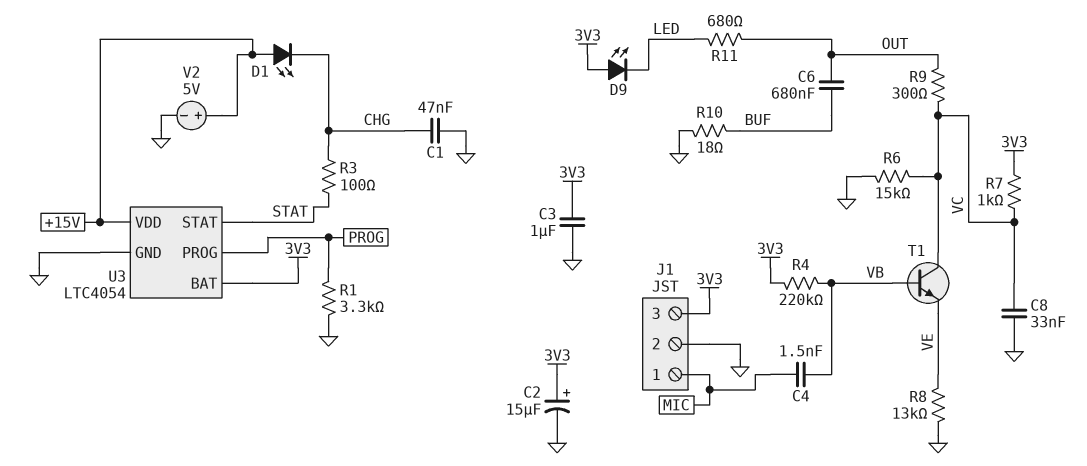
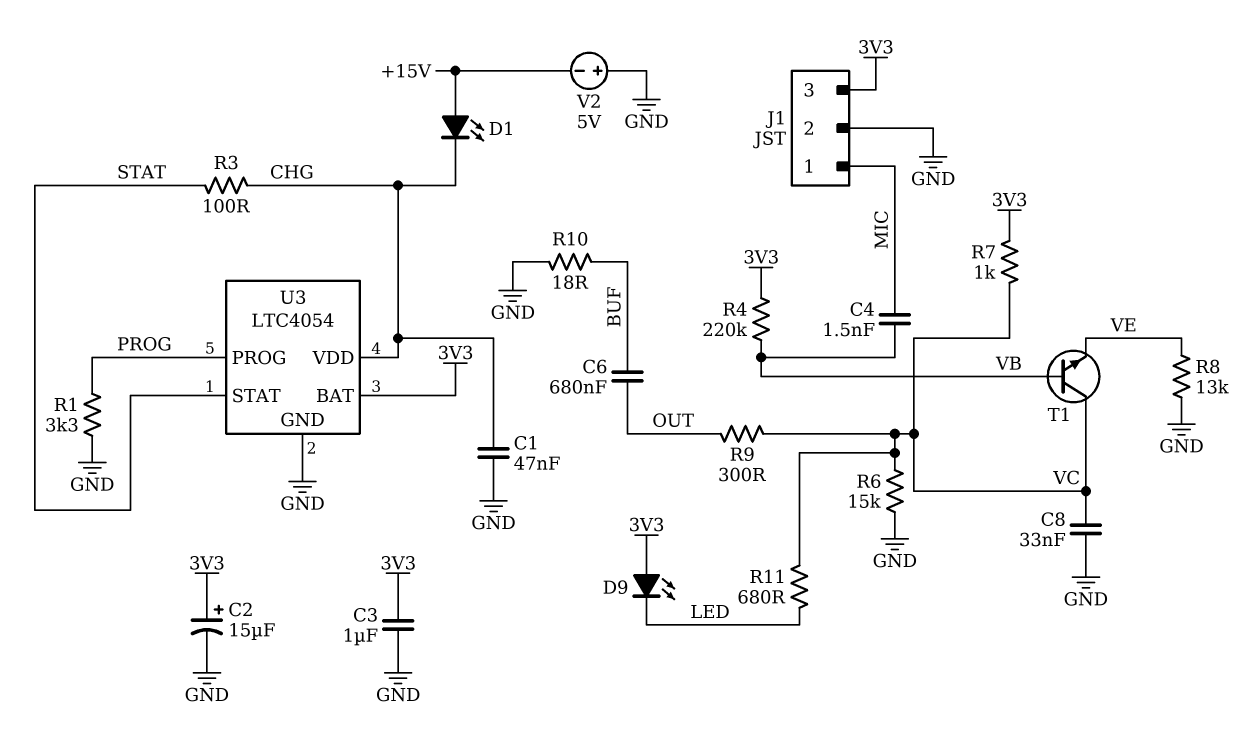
R11: 680 (LED, OUT) -> 680 (LED, VC)
U3 pin VDD: +15V -> CHG
V2: 5V (plus +15V, minus GND) -> 5V (plus GND, minus +15V)

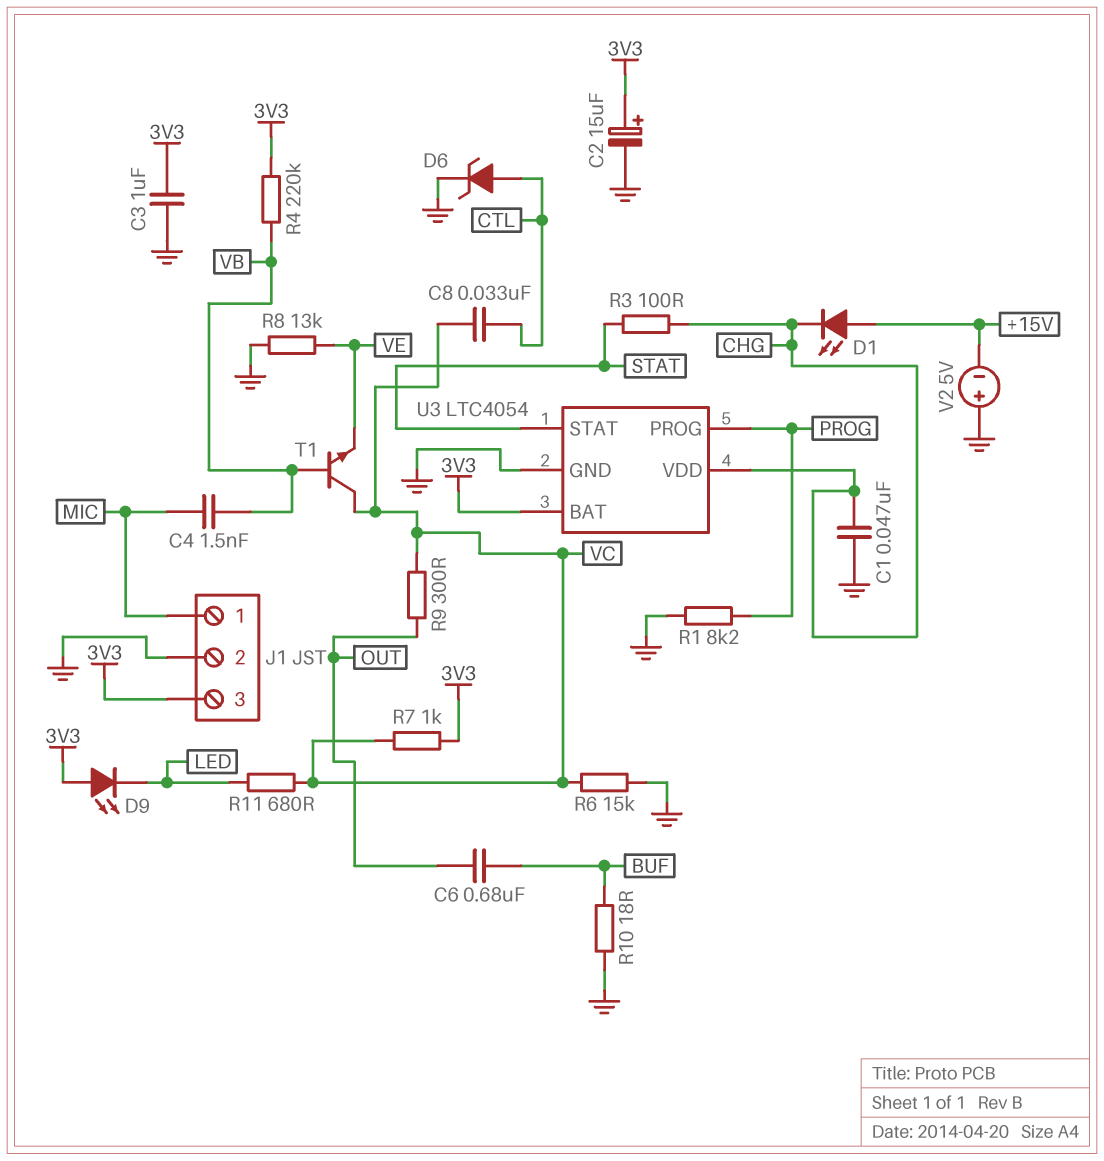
C8: 33nF (GND, VC) -> 33nF (CTL, VC)
D6: none -> zener (A CTL, K GND)
R1: 3.3k (GND, PROG) -> 8.2k (GND, PROG)

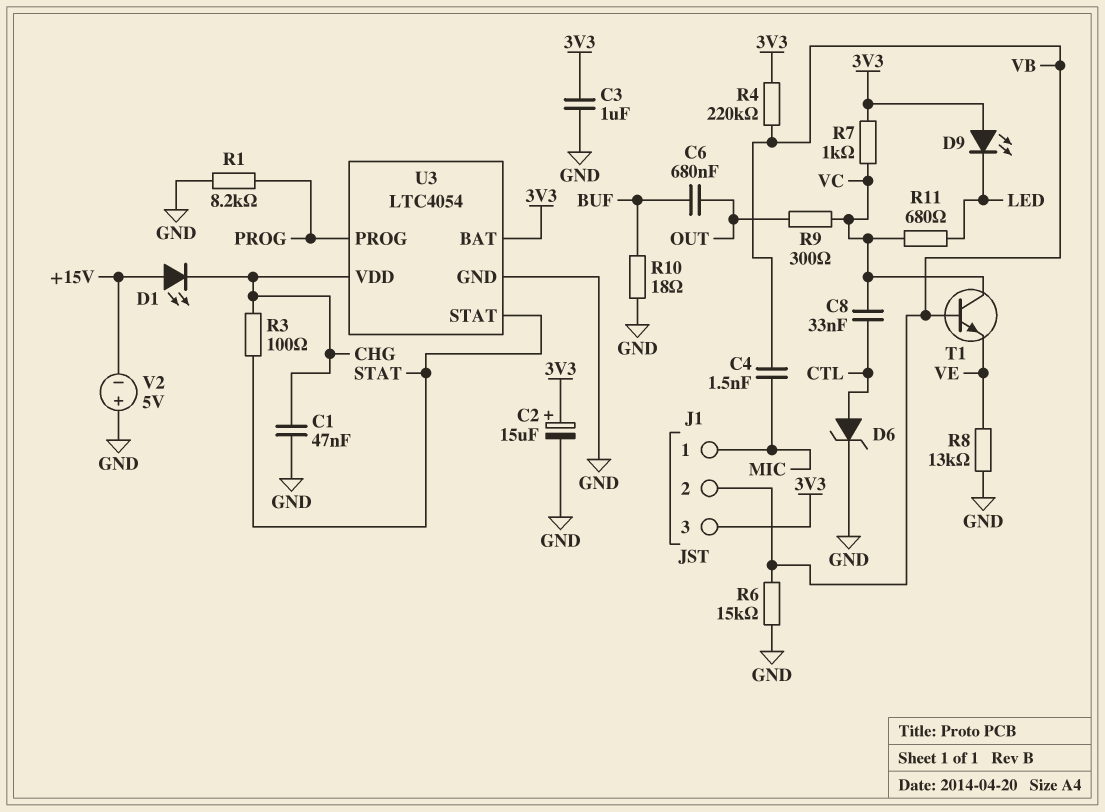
J1 pin 2: GND -> VB
R6: 15k (GND, VC) -> 15k (GND, VB)

